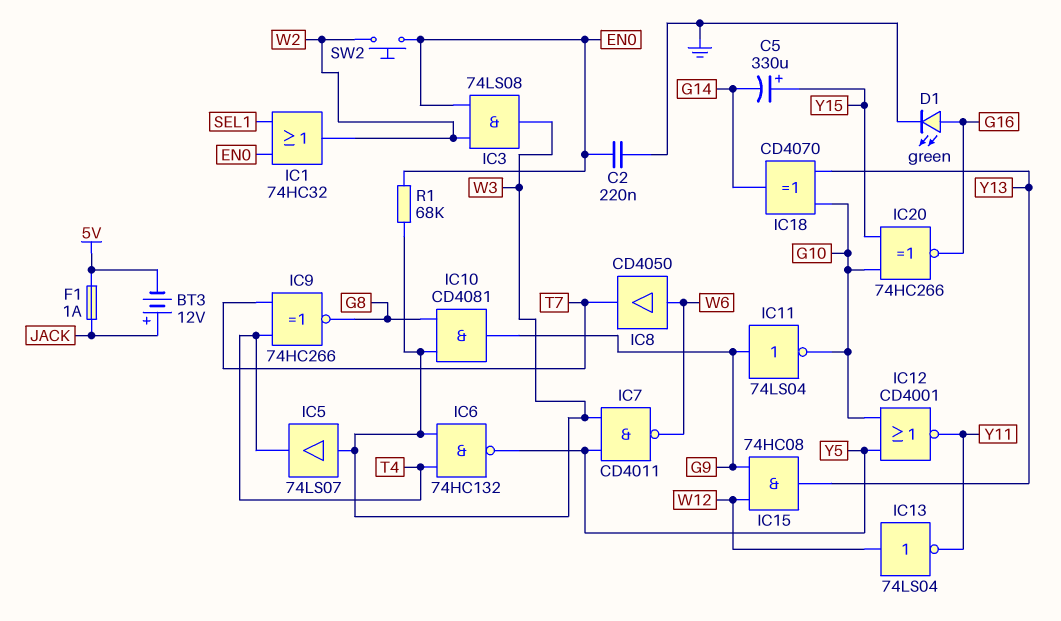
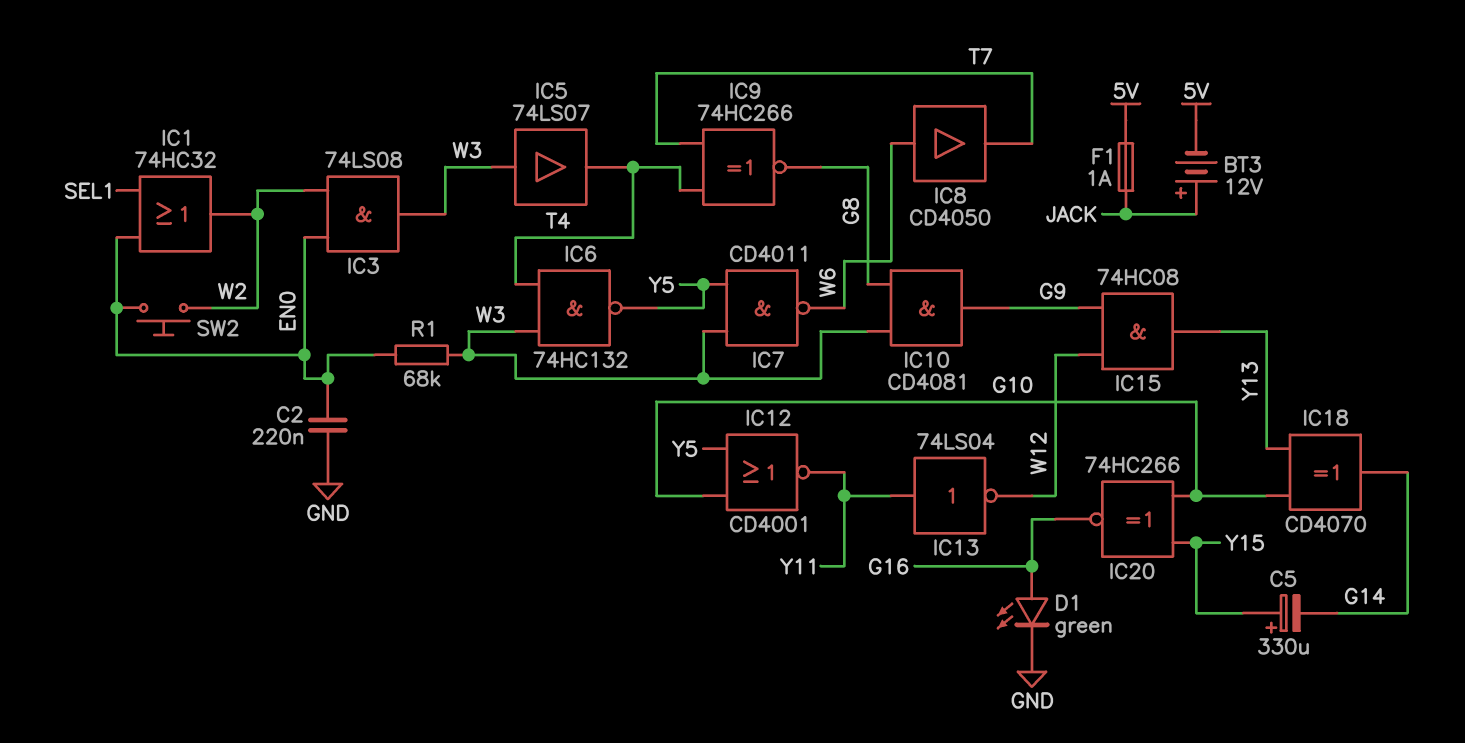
IC11: NOT 74LS04 (in G9, out G10) -> none
IC13: NOT 74LS04 (in W12, out Y11) -> NOT 74LS04 (in Y11, out W12)

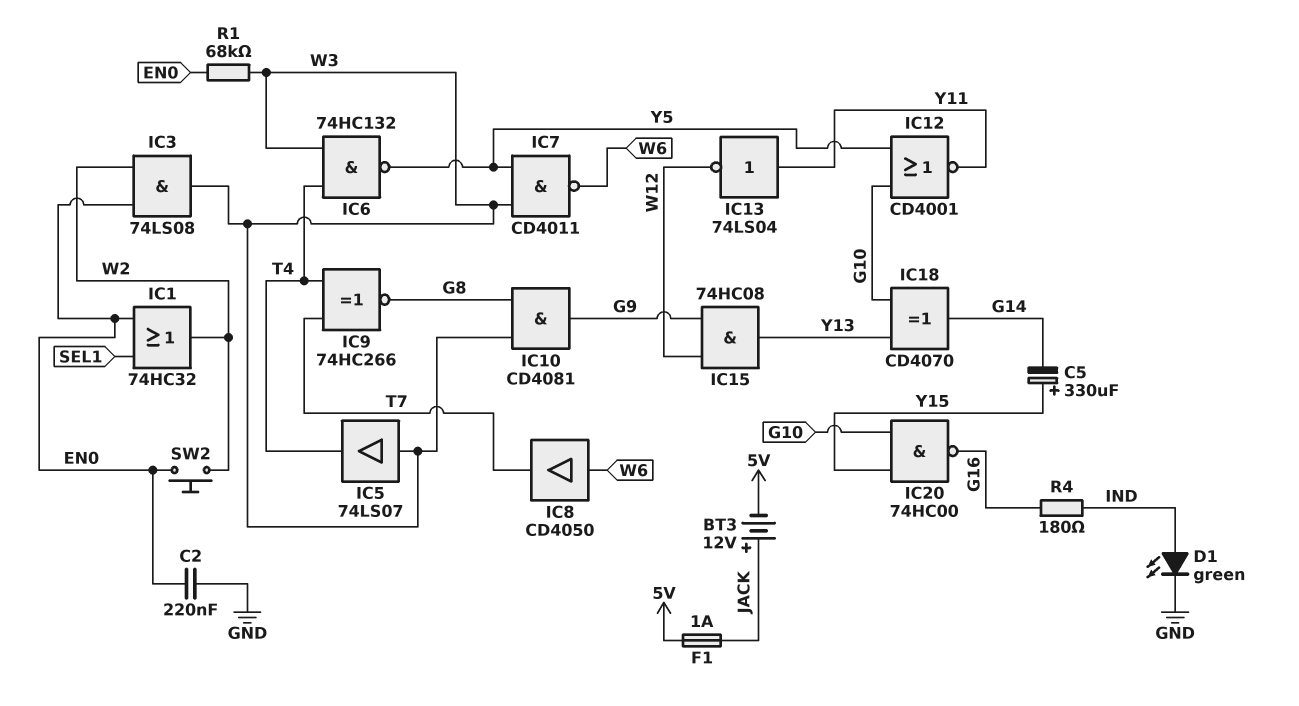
D1: LED green (A G16, K GND) -> LED green (A IND, K GND)
IC20: XNOR 74HC266 (in G10, in Y15, out G16) -> NAND 74HC00 (in G10, in Y15, out G16)
R4: none -> 180 (G16, IND)

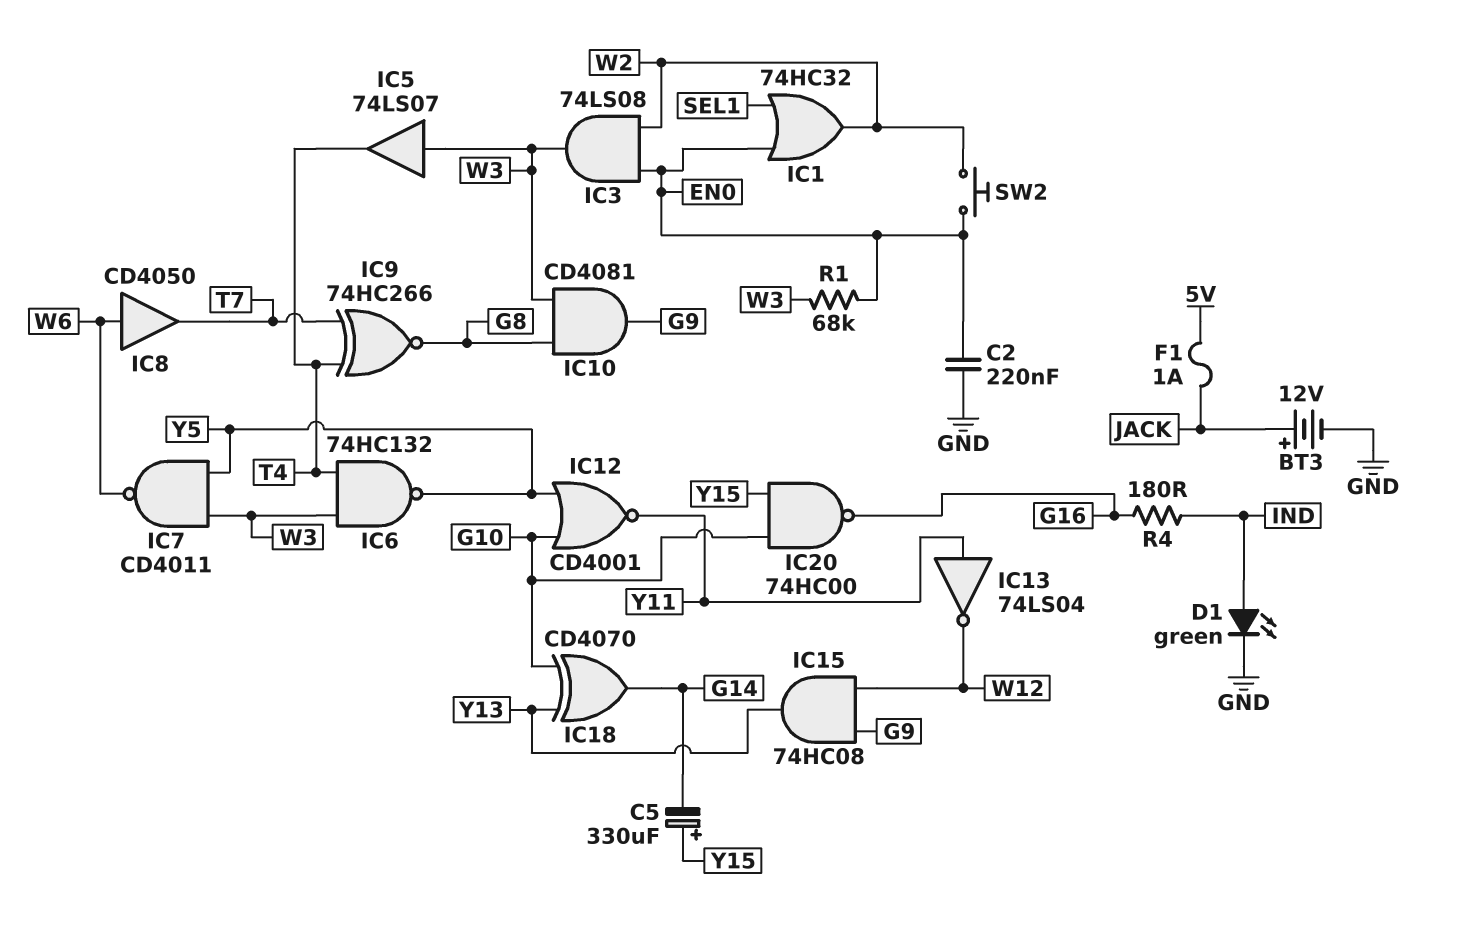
BT3: 12V (plus JACK, minus 5V) -> 12V (plus JACK, minus GND)

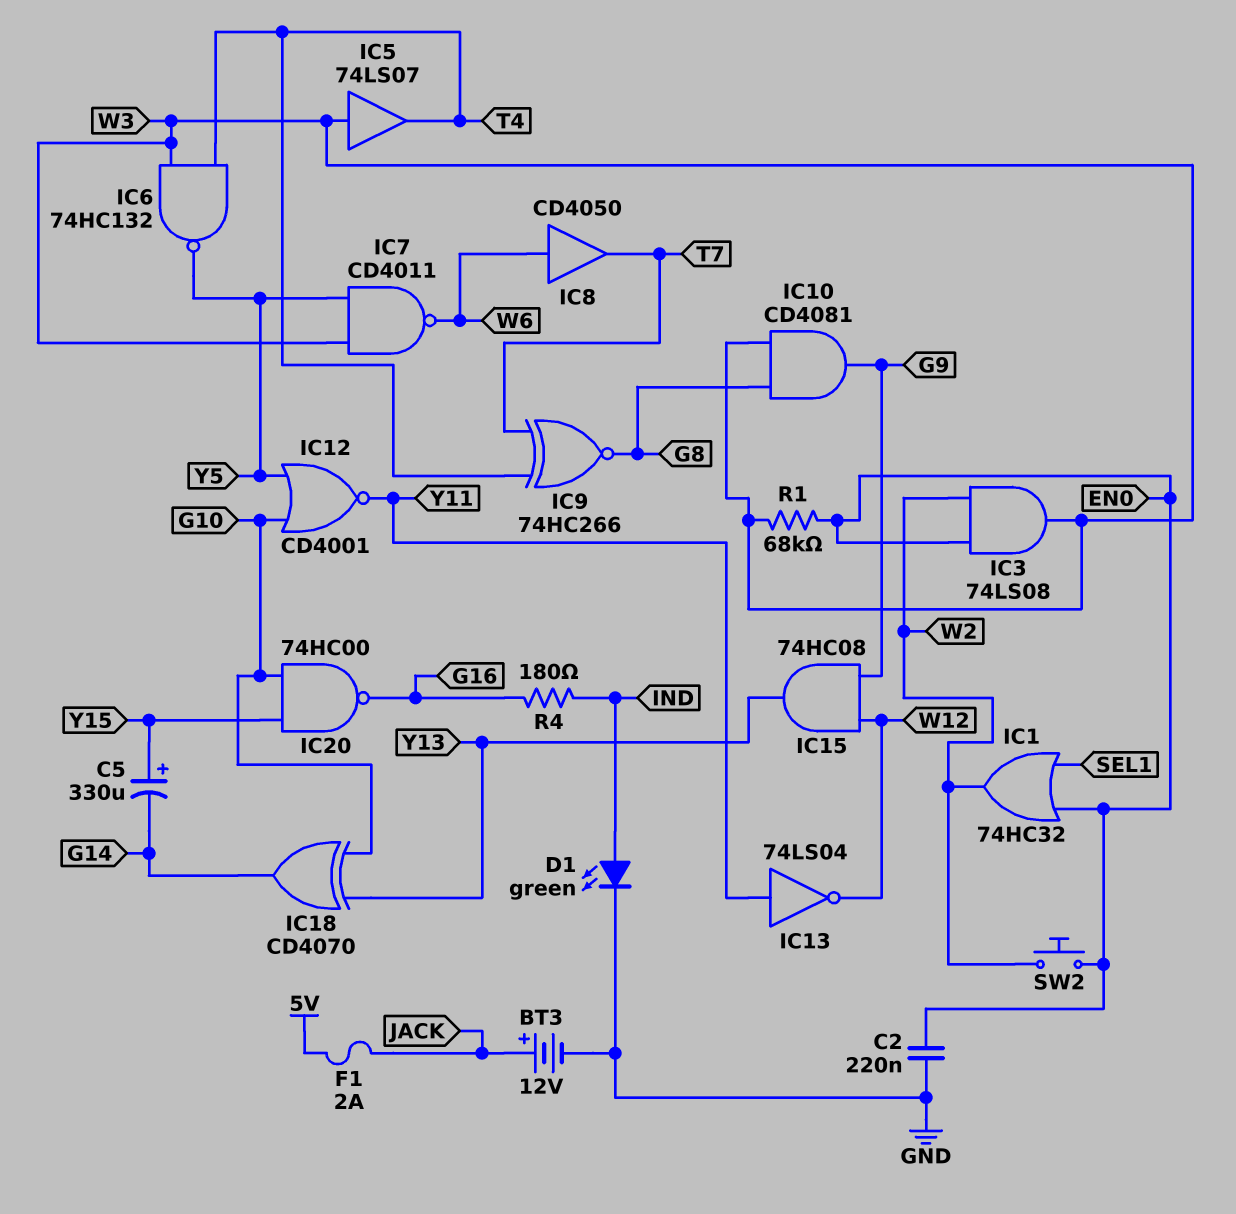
F1: 1A (5V, JACK) -> 2A (5V, JACK)

